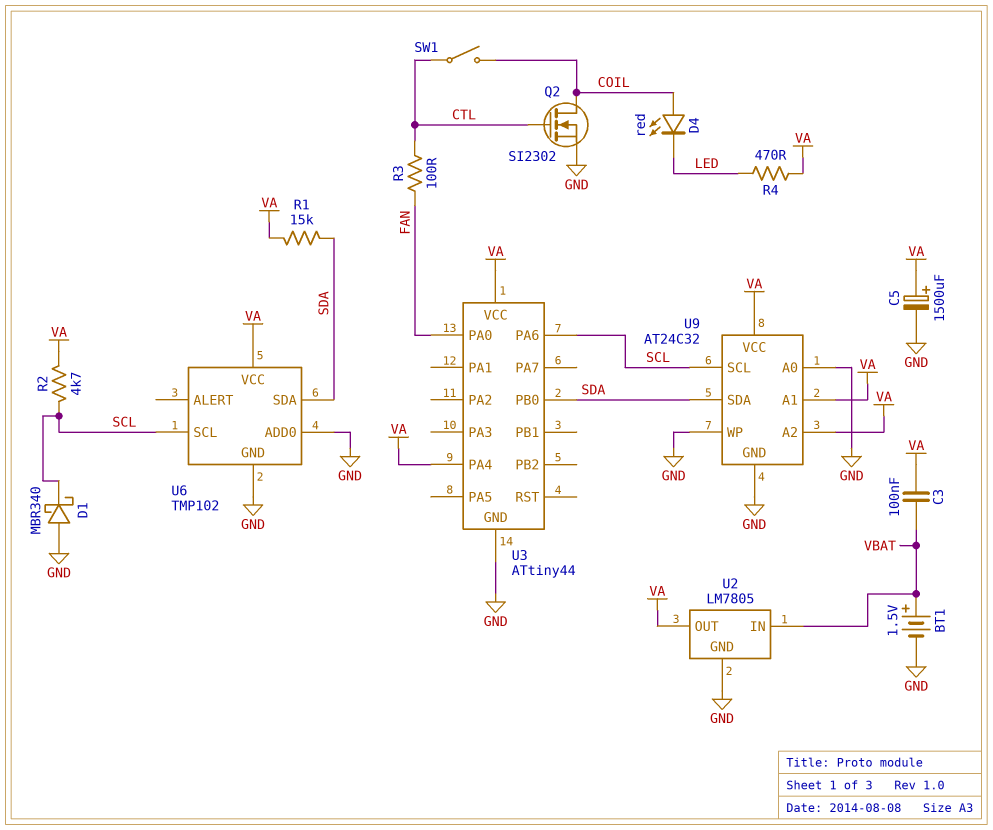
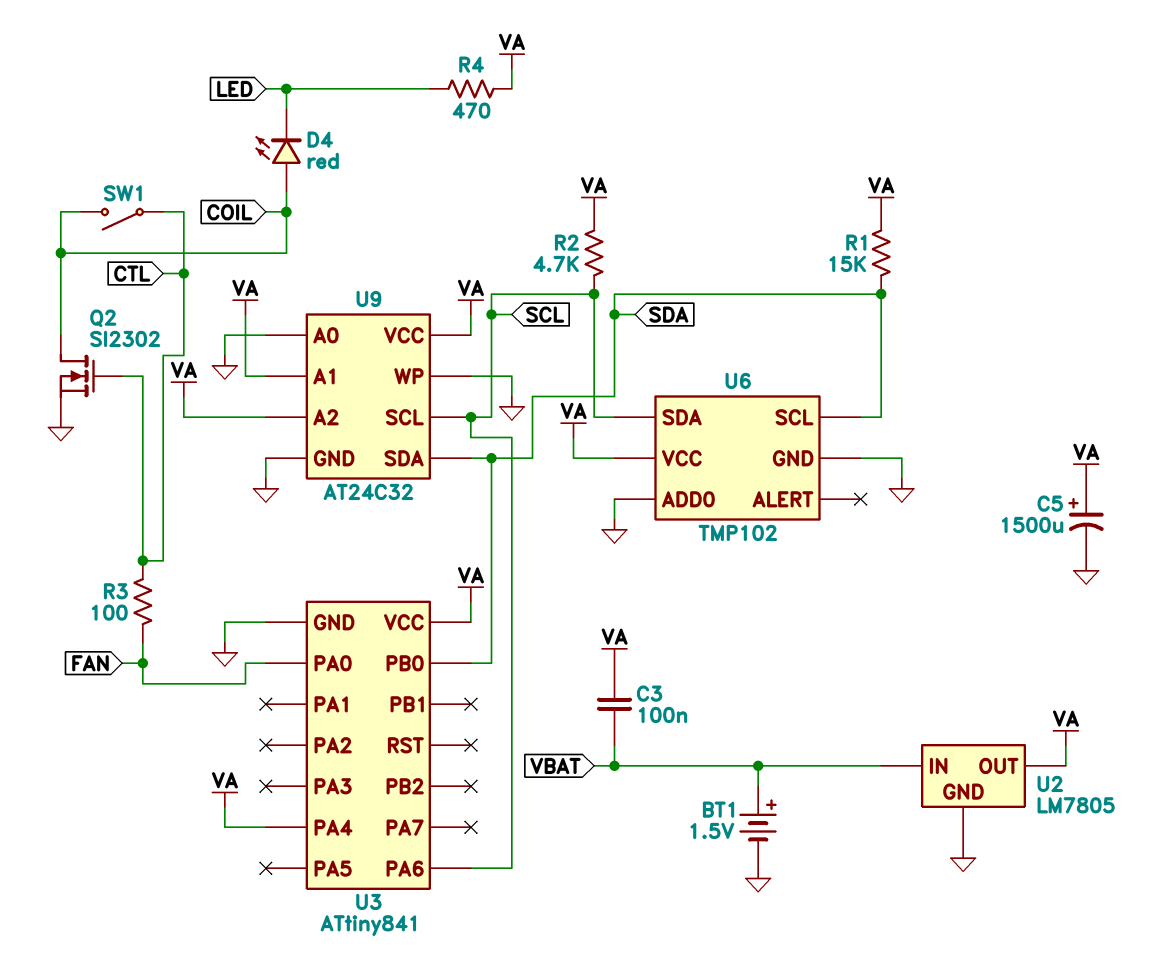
D1: schottky MBR340 (A GND, K SCL) -> none
U3: ATtiny44 -> ATtiny841
U6 pin SCL: SCL -> SDA
U6 pin SDA: SDA -> SCL

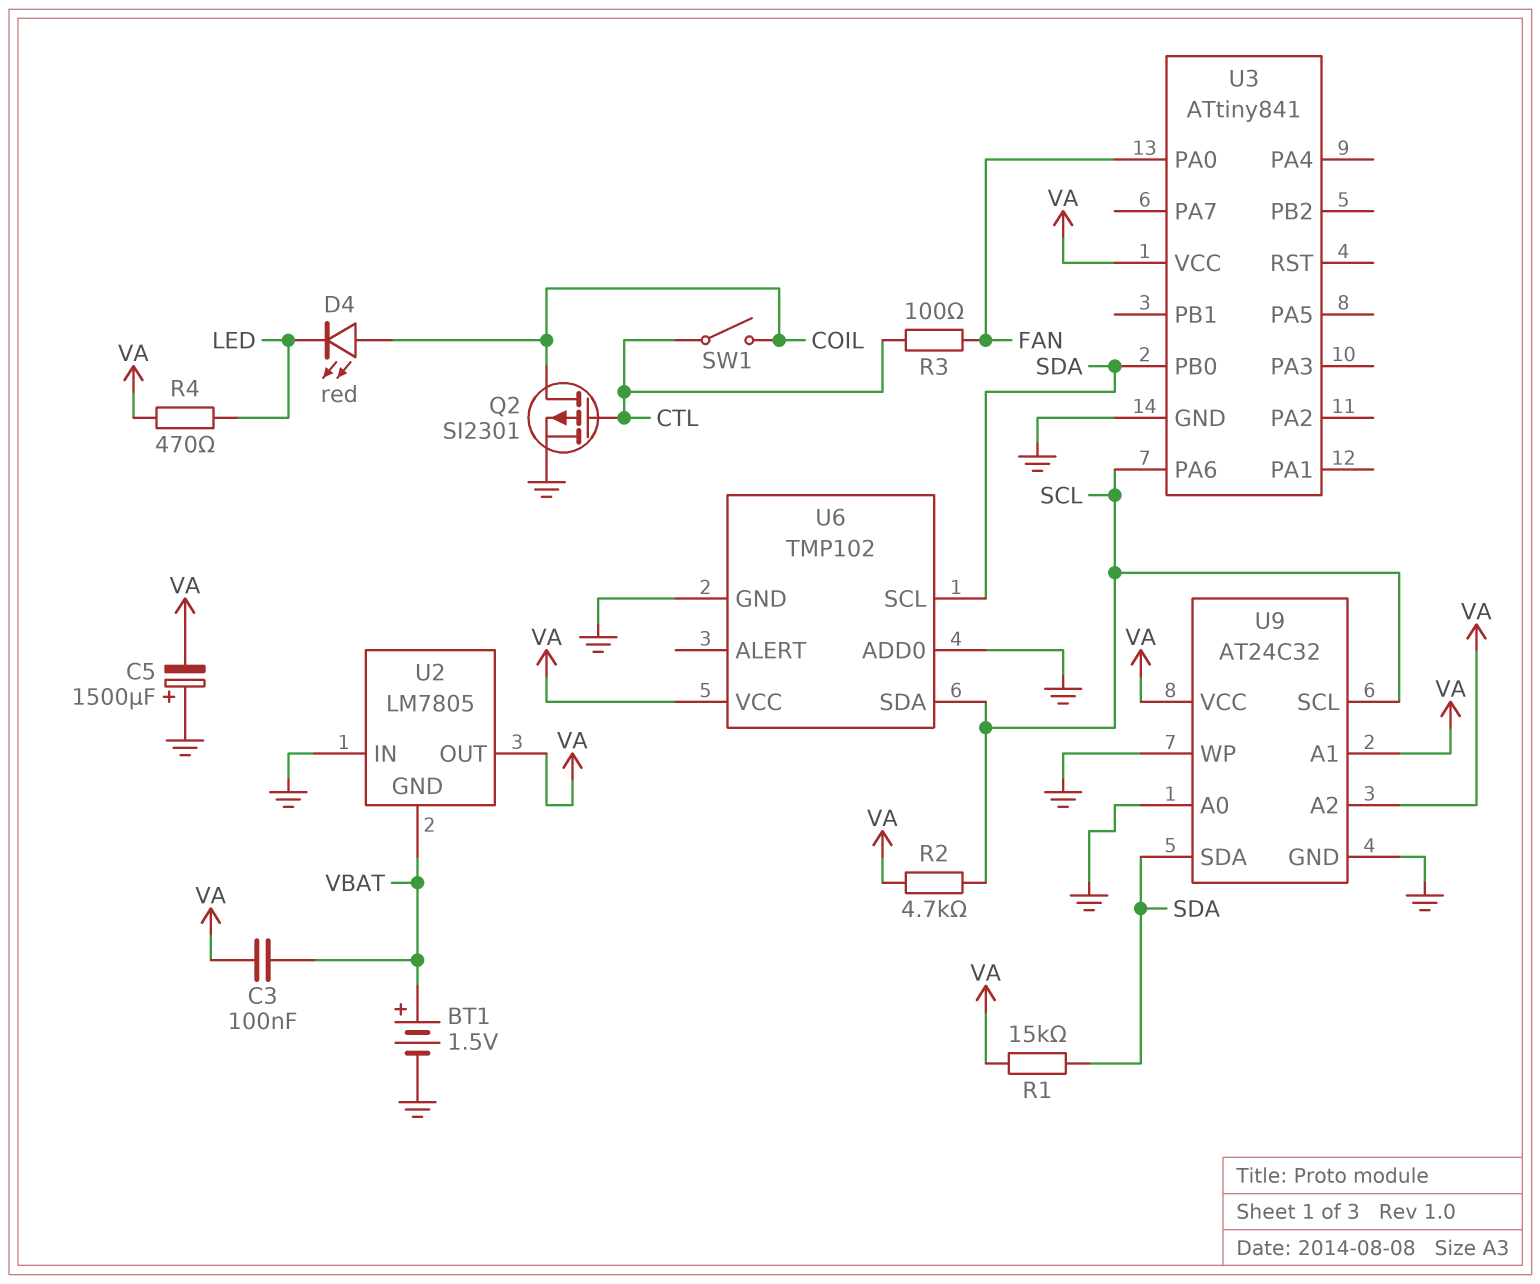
C5: 1500uF (plus VA, minus GND) -> 1500uF (plus GND, minus VA)
Q2: NMOS SI2302 (G CTL, D COIL, S GND) -> PMOS SI2301 (G CTL, D COIL, S GND)
U2 pin GND: GND -> VBAT
U2 pin IN: VBAT -> GND
U3 pin PA4: VA -> none

